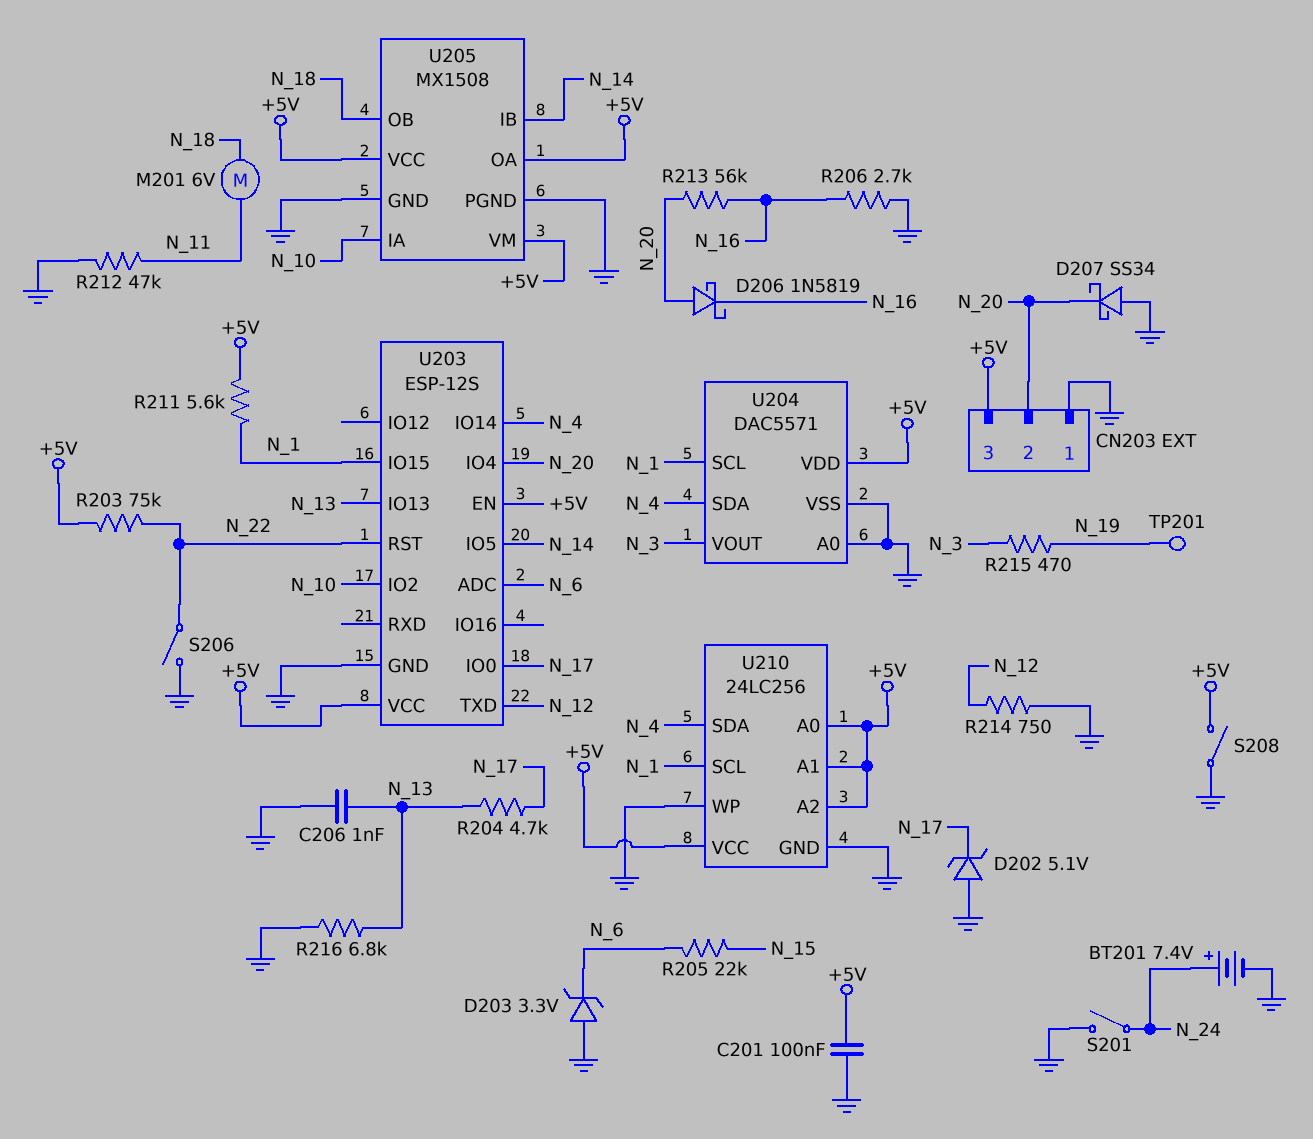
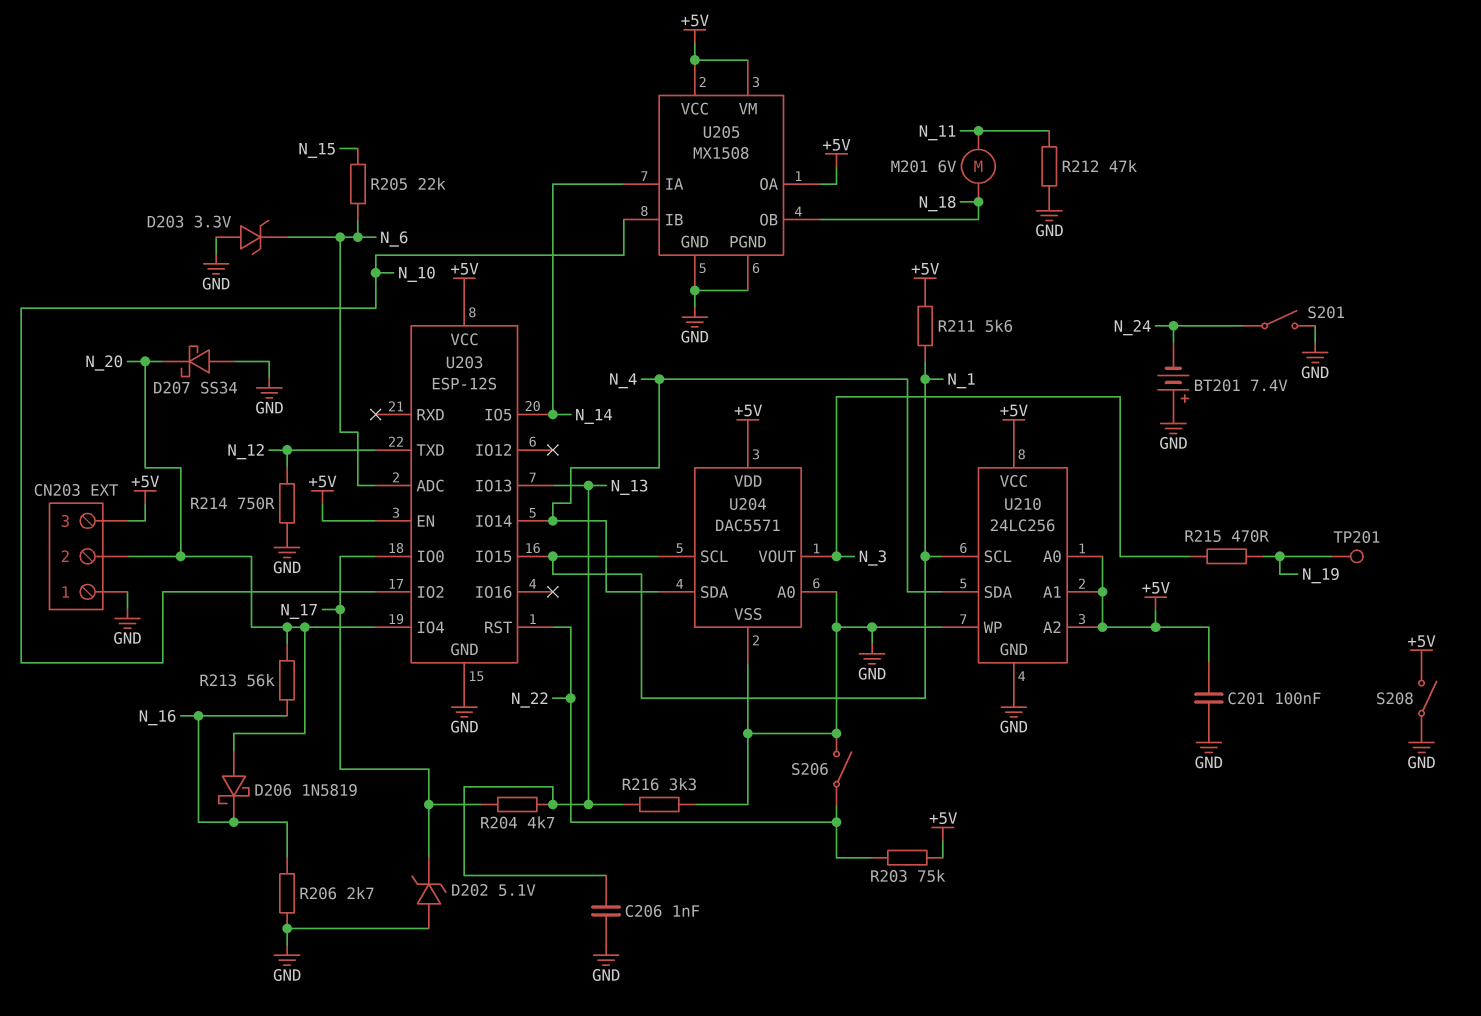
BT201: 7.4V (plus N_24, minus GND) -> 7.4V (plus GND, minus N_24)
R216: 6.8k (GND, N_13) -> 3.3k (GND, N_13)
U205 pin IA: N_10 -> N_14
U205 pin IB: N_14 -> N_10

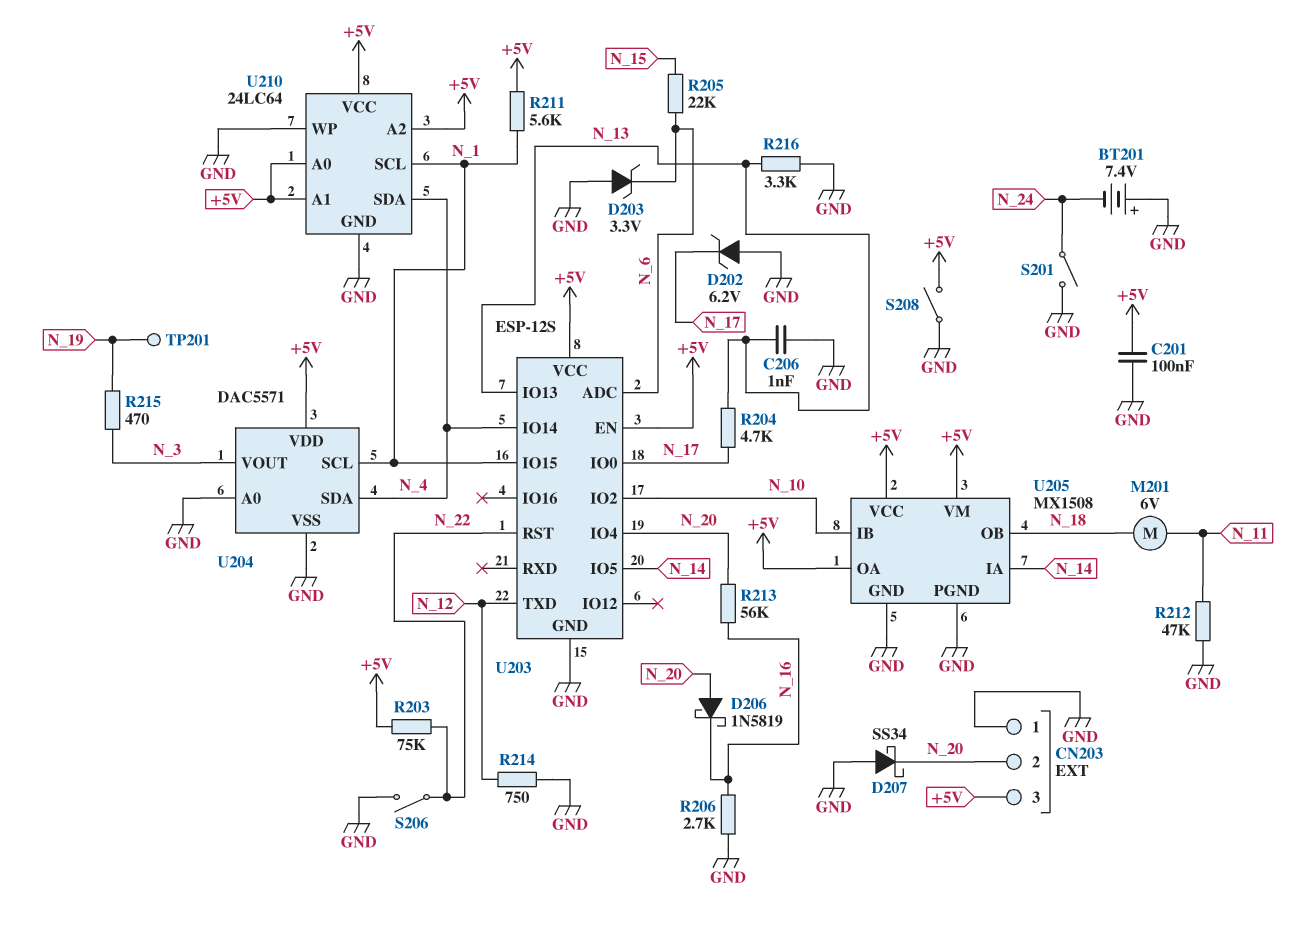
D202: zener 5.1V (A GND, K N_17) -> zener 6.2V (A GND, K N_17)
U210: 24LC256 -> 24LC64

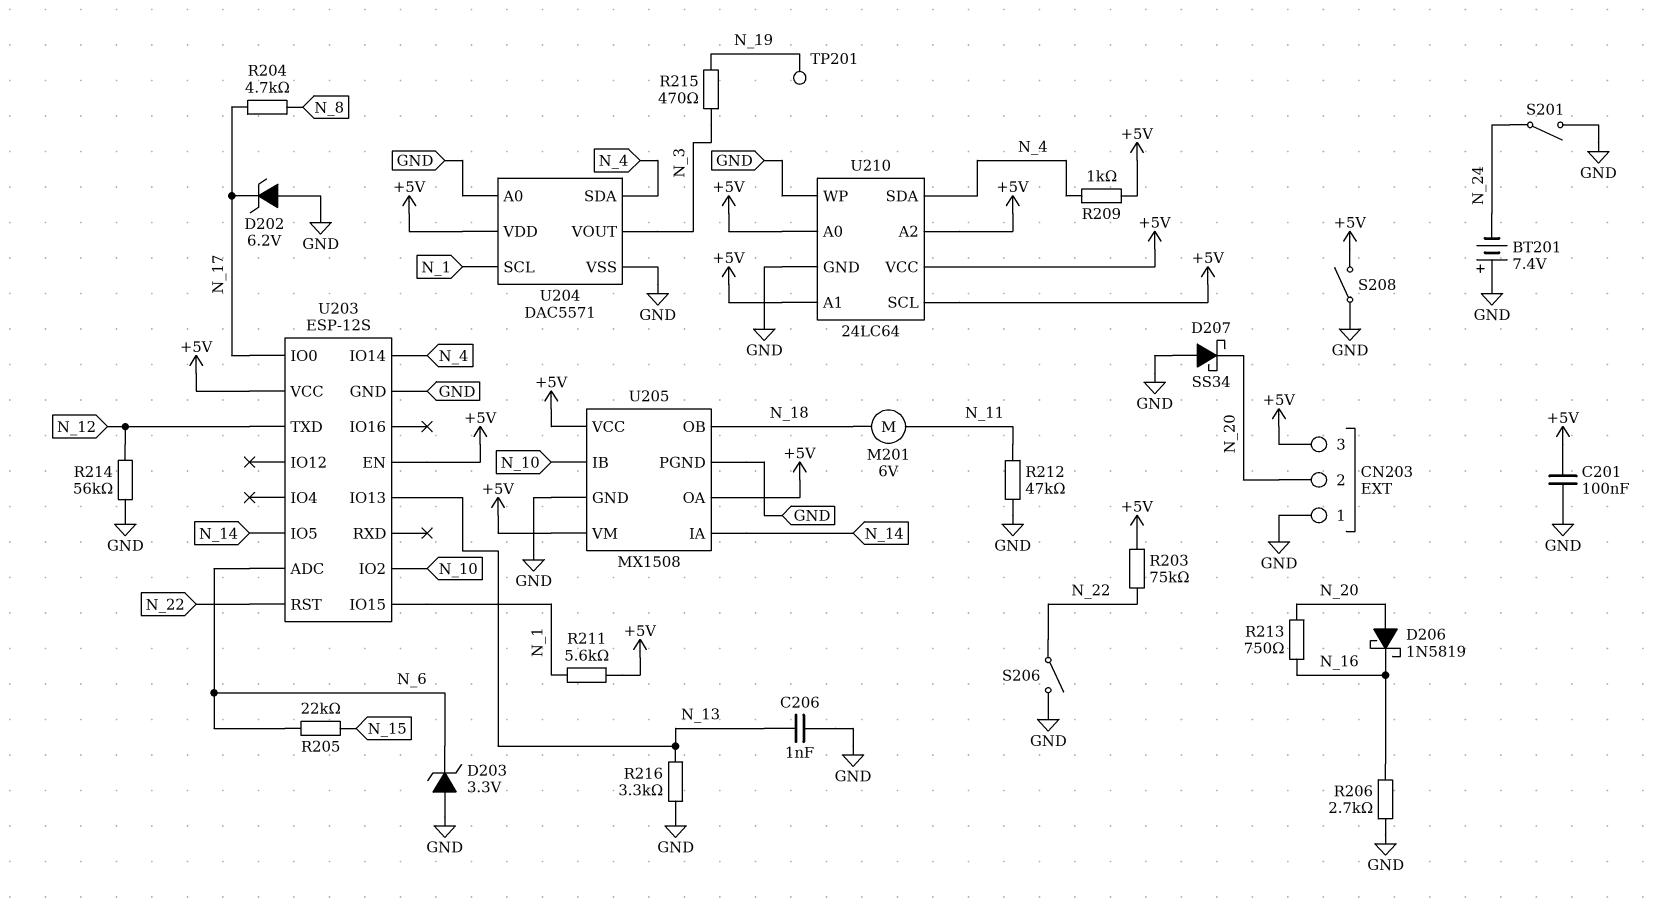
R204: 4.7k (N_13, N_17) -> 4.7k (N_8, N_17)
R209: none -> 1k (+5V, N_4)
R213: 56k (N_16, N_20) -> 750 (N_16, N_20)
R214: 750 (GND, N_12) -> 56k (GND, N_12)
U203 pin IO4: N_20 -> none
U210 pin SCL: N_1 -> +5V

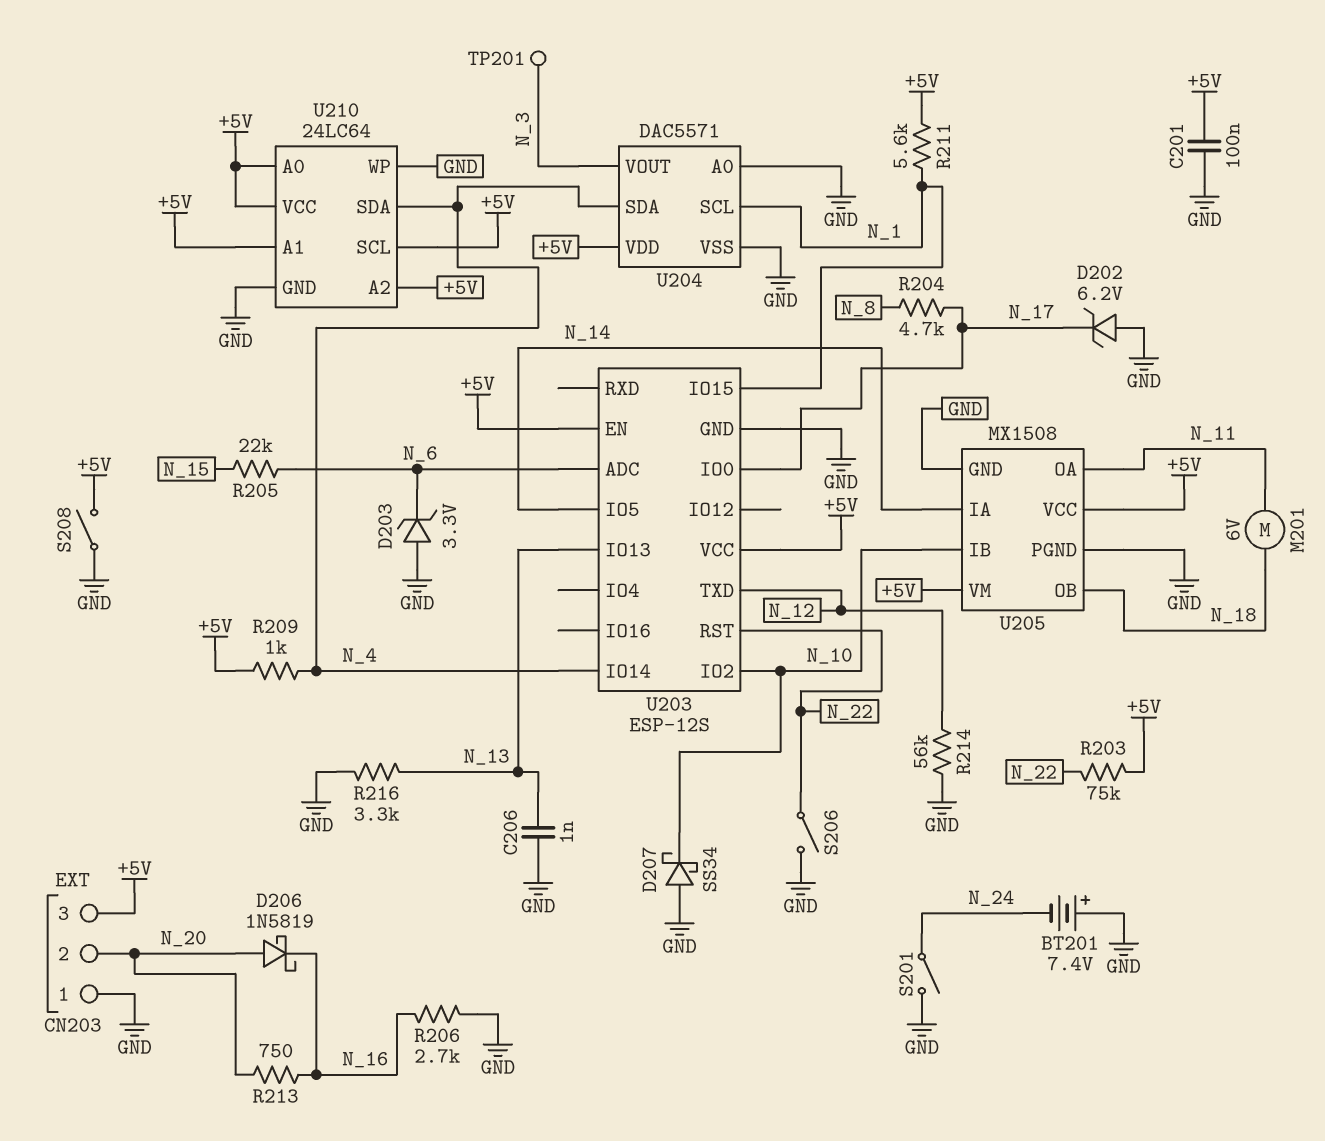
D207: schottky SS34 (A GND, K N_20) -> schottky SS34 (A GND, K N_10)
R212: 47k (GND, N_11) -> none
R215: 470 (N_3, N_19) -> none
TP201: test point (N_19) -> test point (N_3)
U205 pin OA: +5V -> N_11

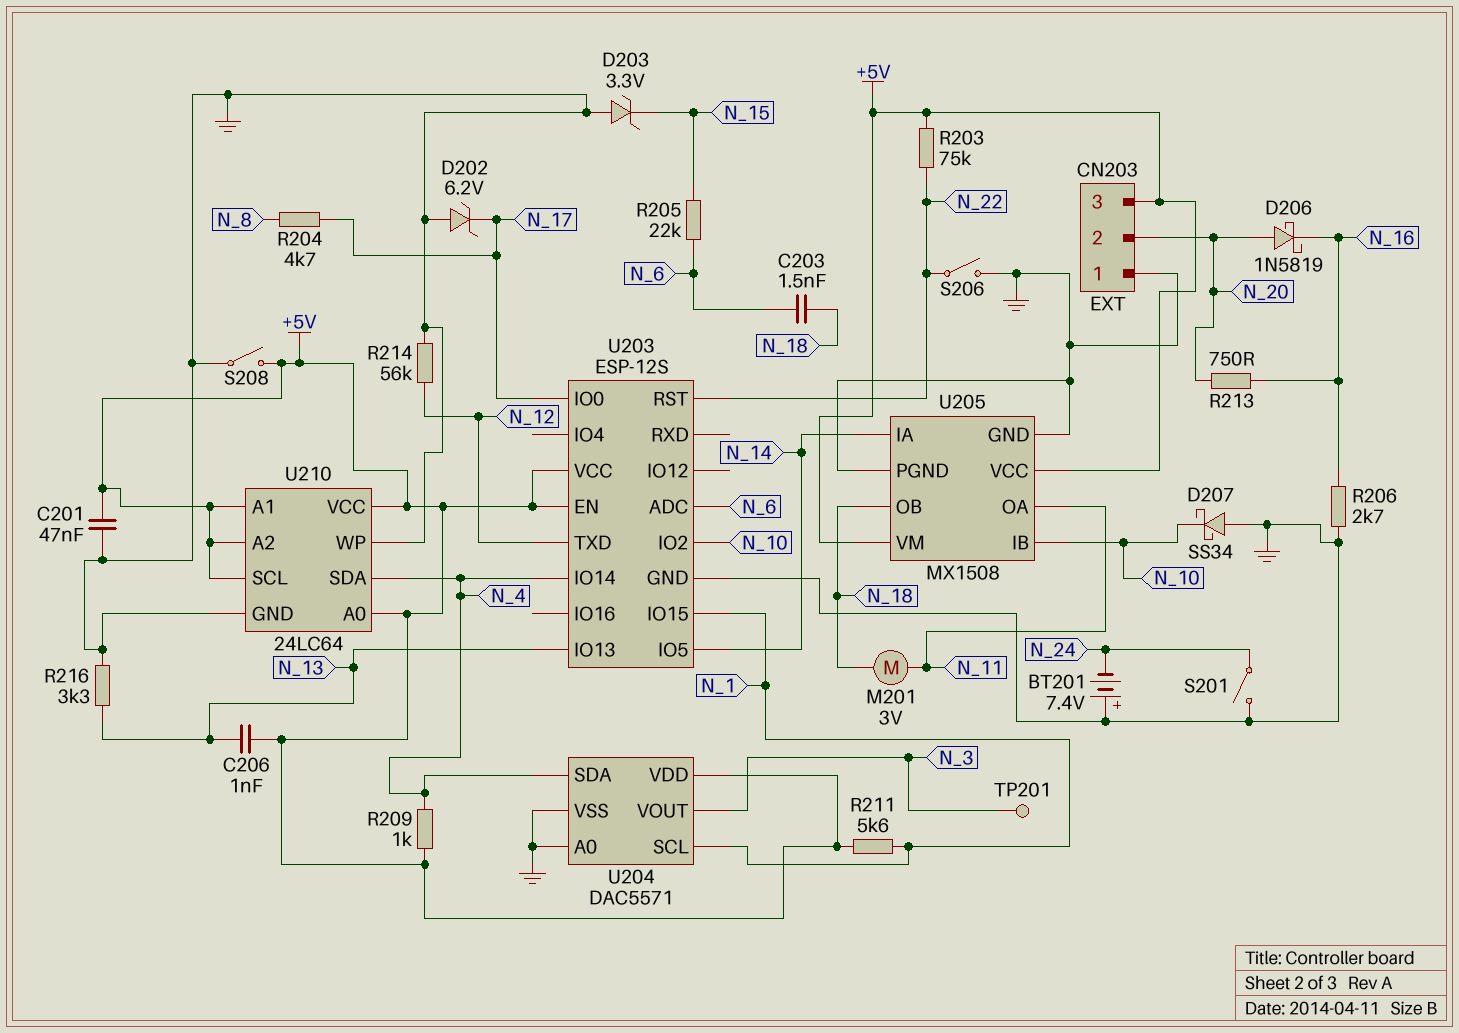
C201: 100nF (+5V, GND) -> 47nF (+5V, GND)
C203: none -> 1.5nF (N_6, N_18)
C206: 1nF (GND, N_13) -> 1nF (+5V, N_13)
D203: zener 3.3V (A GND, K N_6) -> zener 3.3V (A GND, K N_15)
M201: motor 6V (N_11, N_18) -> motor 3V (N_11, N_18)

